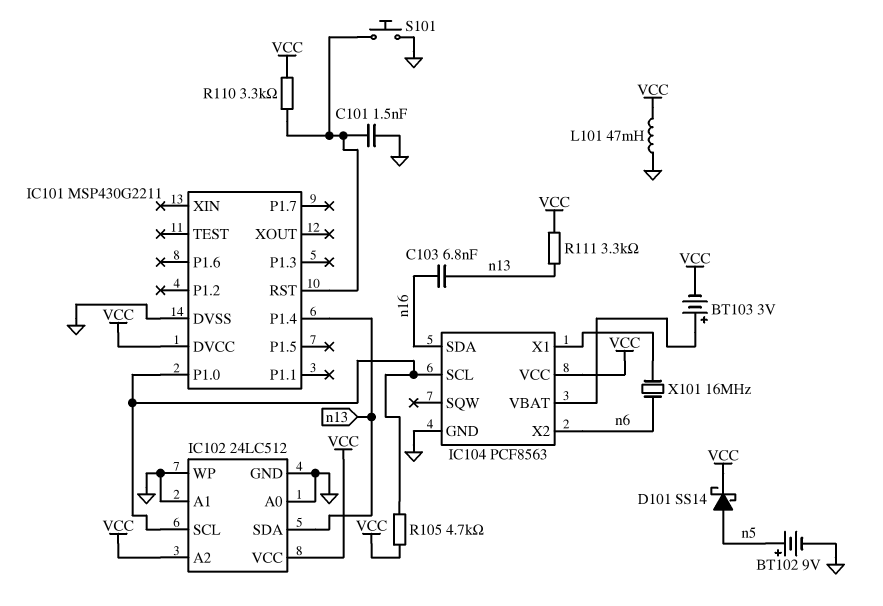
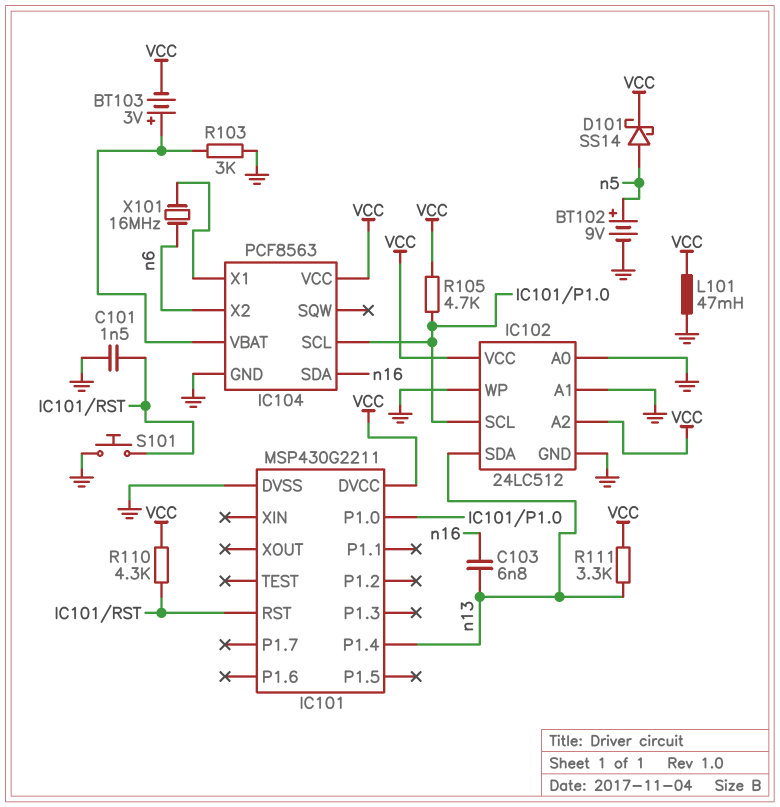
R103: none -> 3k (GND, IC104/VBAT)
R110: 3.3k (IC101/RST, VCC) -> 4.3k (IC101/RST, VCC)

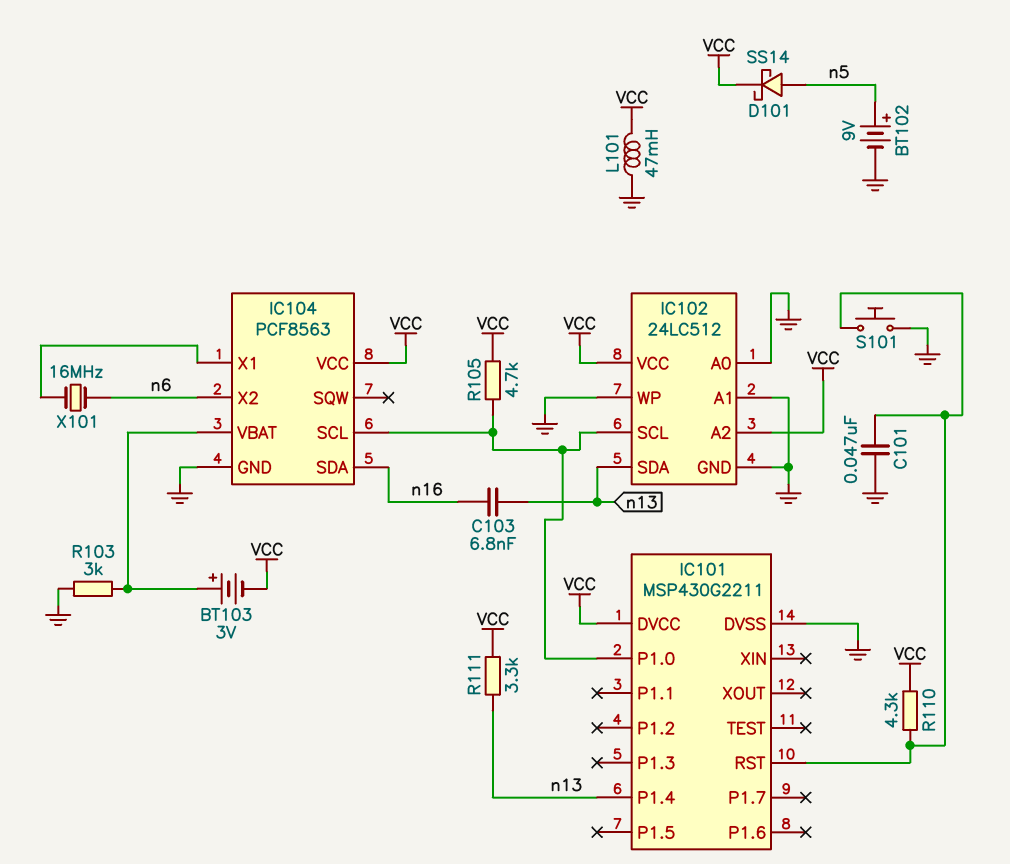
C101: 1.5nF (GND, IC101/RST) -> 47nF (GND, IC101/RST)

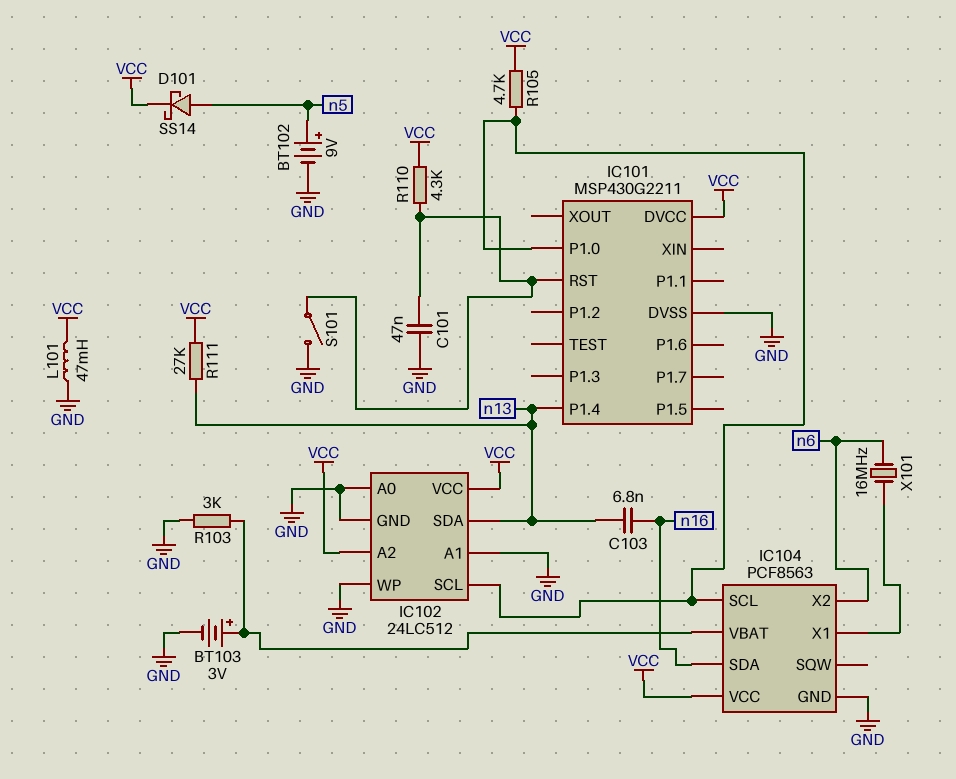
BT103: 3V (plus IC104/VBAT, minus VCC) -> 3V (plus IC104/VBAT, minus GND)
R111: 3.3k (VCC, n13) -> 27k (VCC, n13)
S101: button (GND, IC101/RST) -> switch (GND, IC101/RST)

